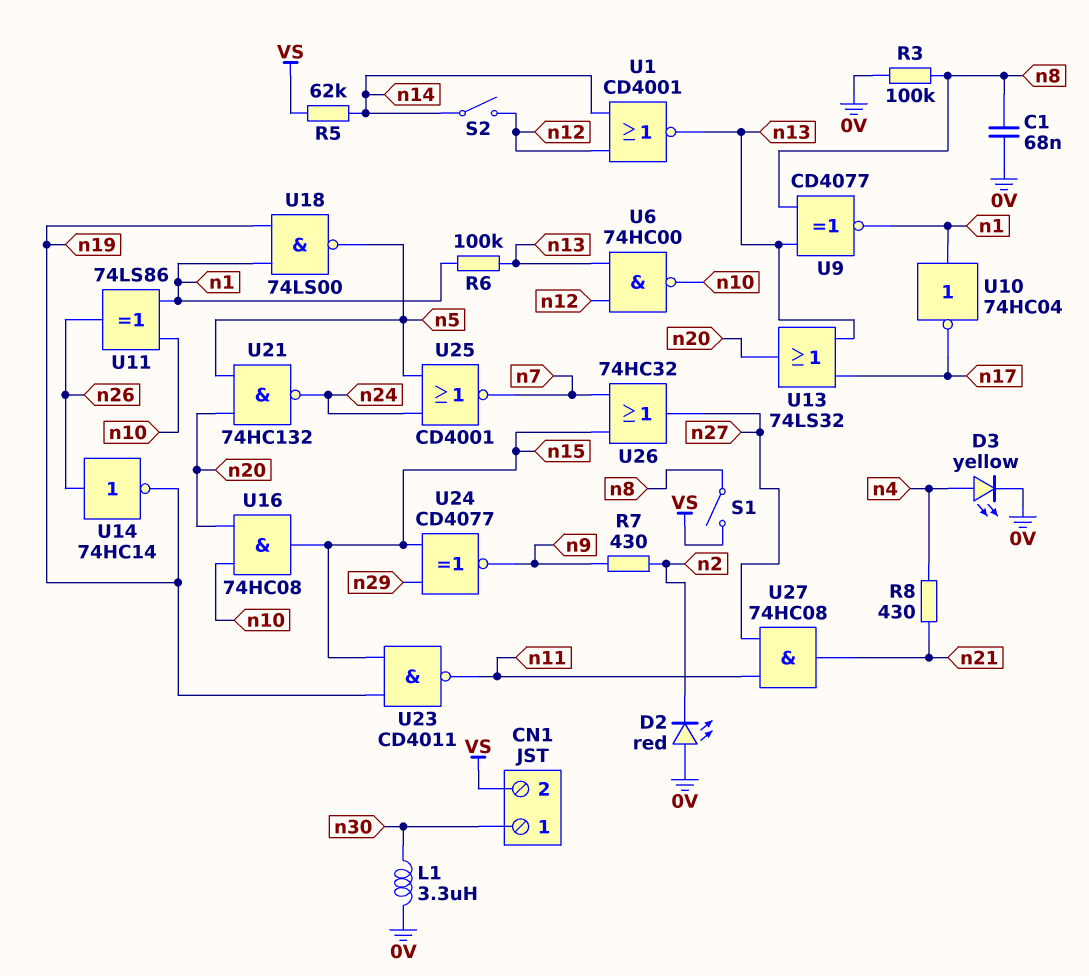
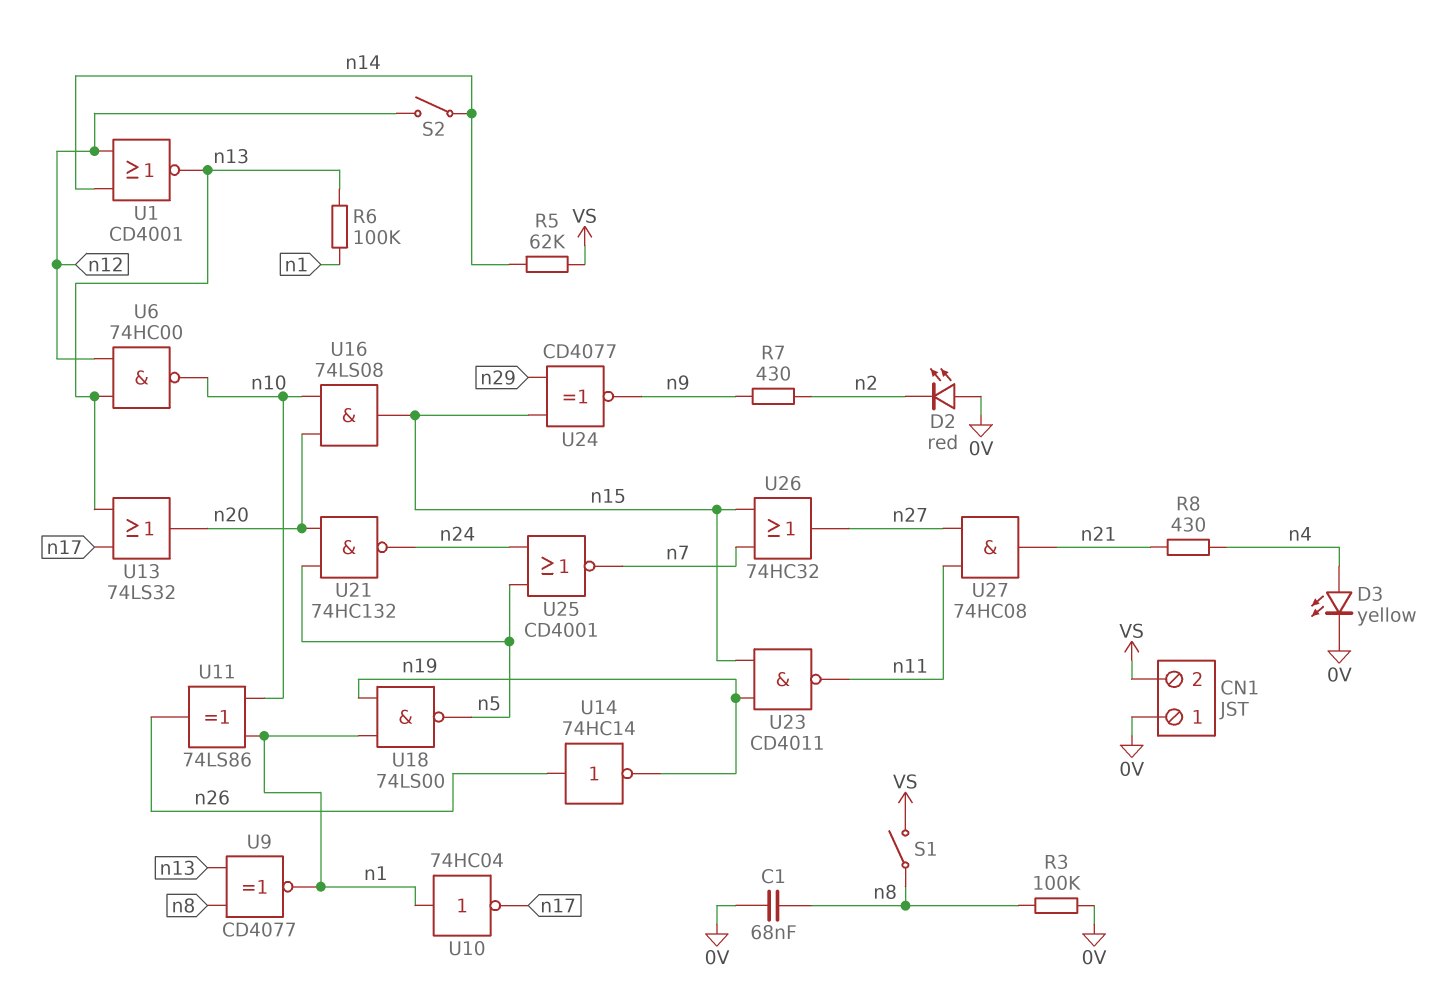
CN1 pin 1: n30 -> 0V
L1: 3.3uH (0V, n30) -> none
U16: AND 74HC08 (in n10, in n20, out n15) -> AND 74LS08 (in n10, in n20, out n15)

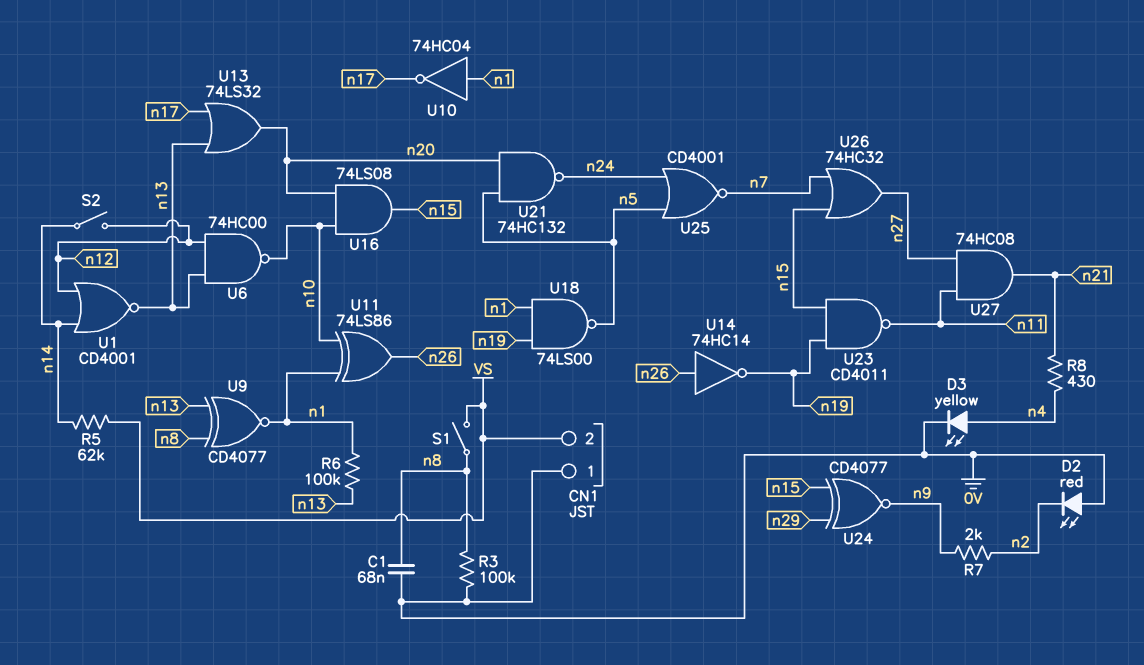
R7: 430 (n2, n9) -> 2k (n2, n9)

